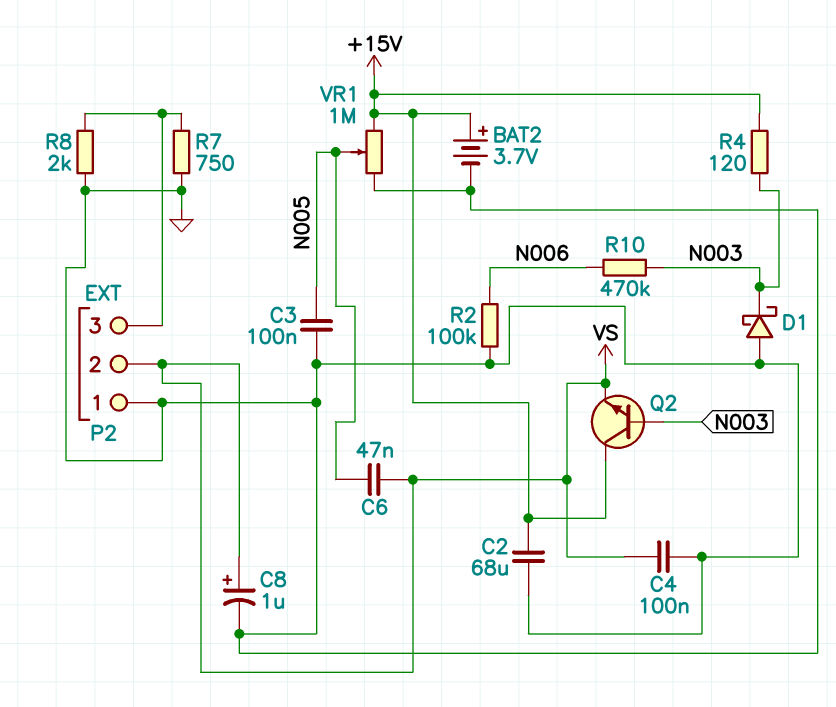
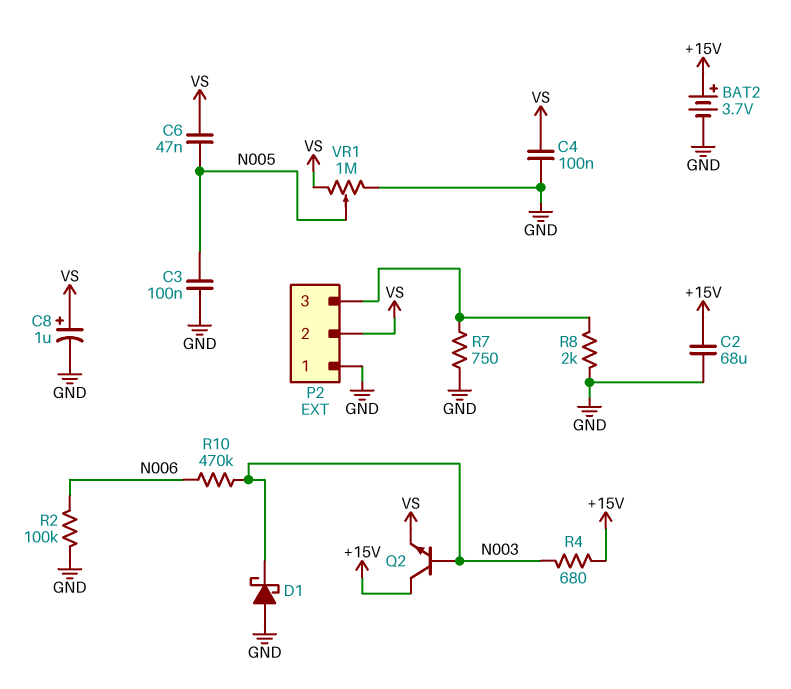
R4: 120 (+15V, N003) -> 680 (+15V, N003)
VR1: 1M (+15V, GND, wiper N005) -> 1M (GND, VS, wiper N005)

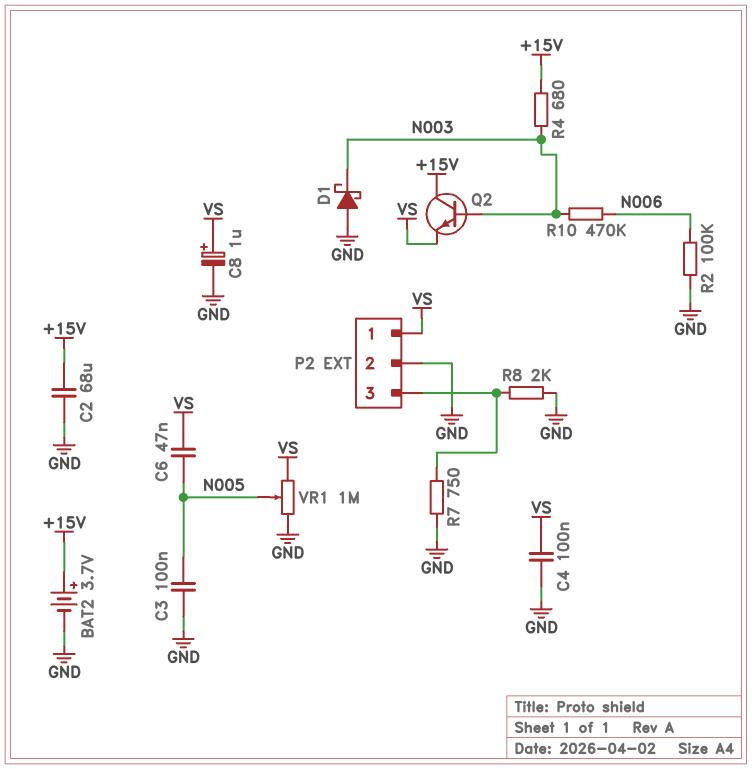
P2 pin 1: GND -> VS
P2 pin 2: VS -> GND

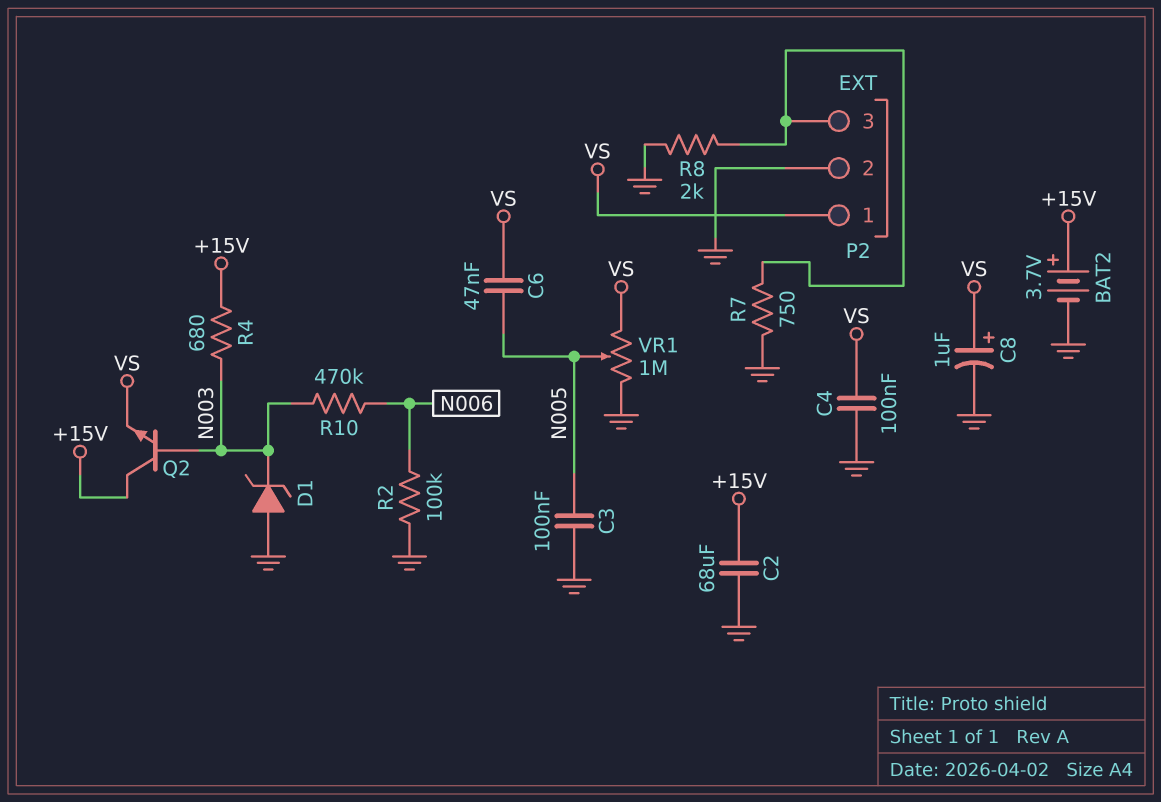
D1: schottky (A GND, K N003) -> zener (A GND, K N003)

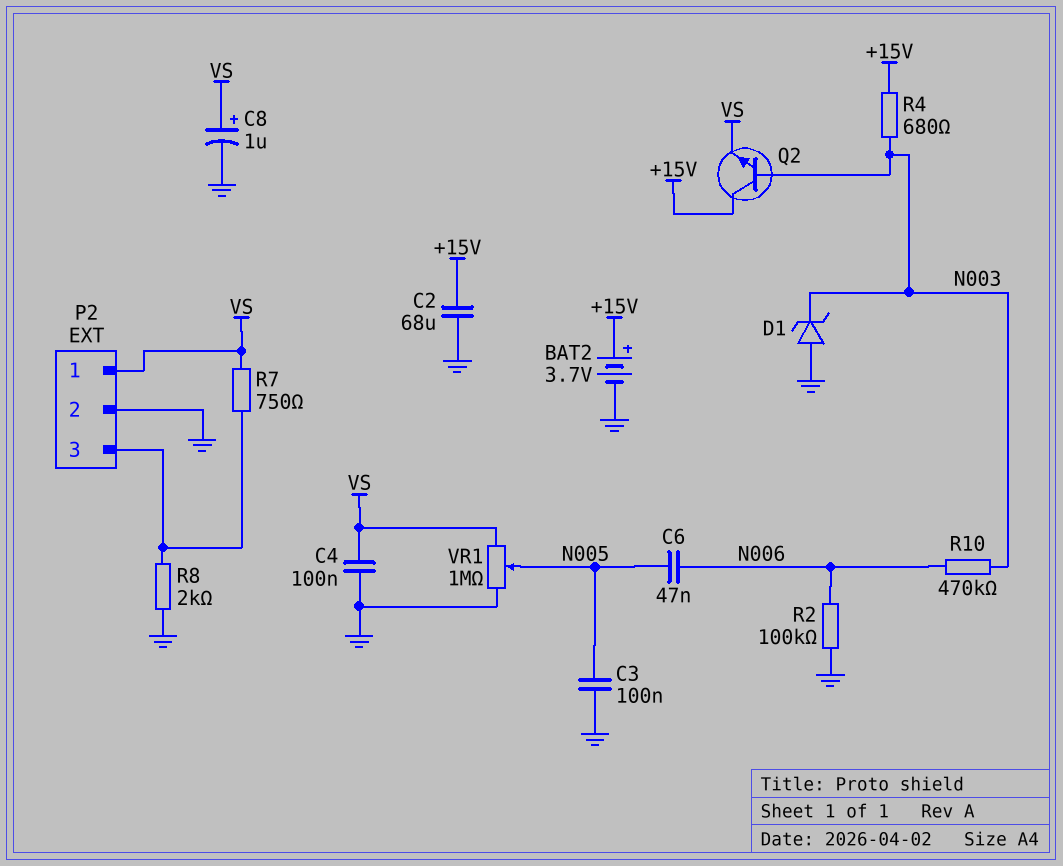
C6: 47nF (N005, VS) -> 47nF (N005, N006)
R7: 750 (GND, P2/3) -> 750 (P2/3, VS)

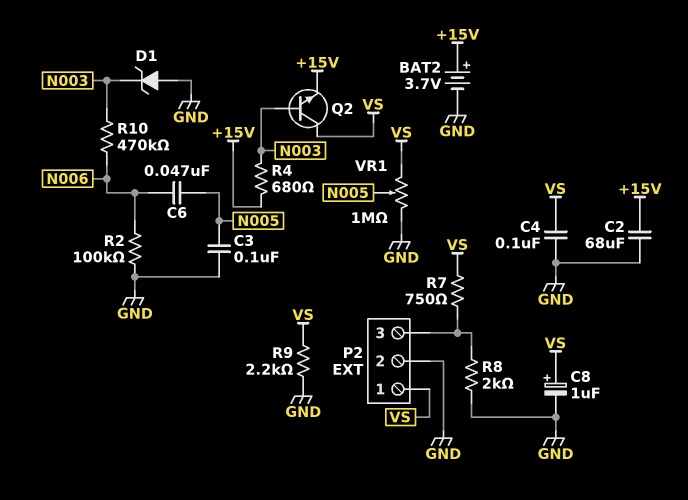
Q2: NPN (B N003, C +15V, E VS) -> NPN (B N003, C VS, E +15V)
R9: none -> 2.2k (GND, VS)

